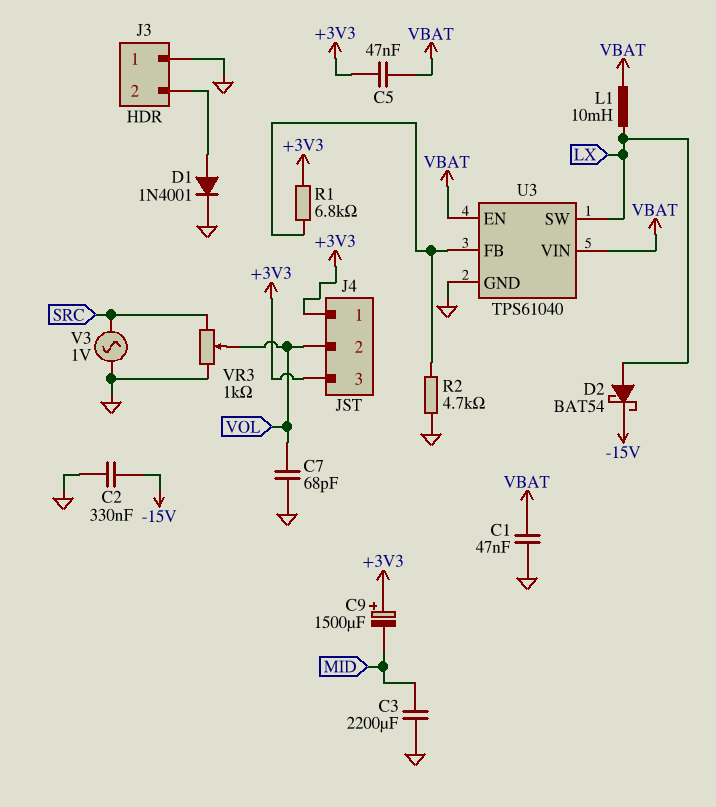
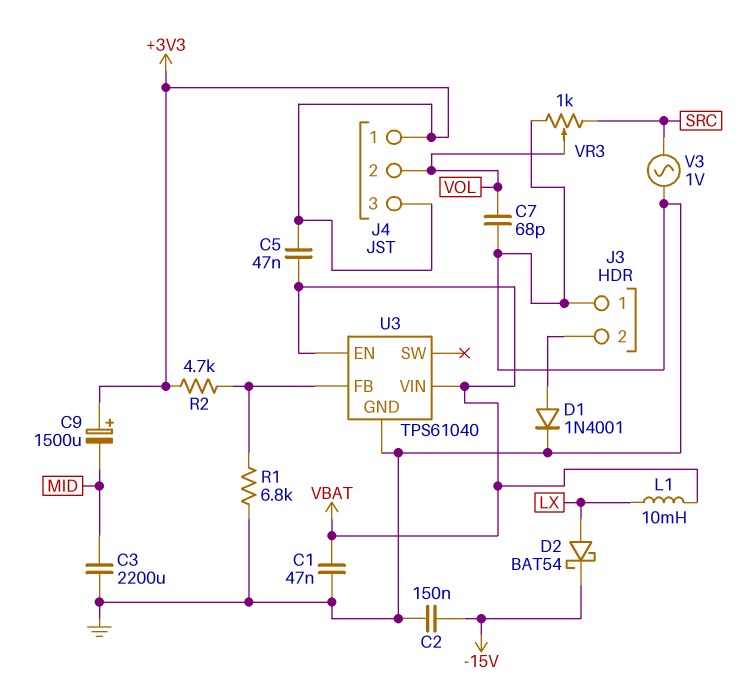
C2: 330nF (-15V, GND) -> 150nF (-15V, GND)
R1: 6.8k (+3V3, U3/FB) -> 6.8k (GND, U3/FB)
R2: 4.7k (GND, U3/FB) -> 4.7k (+3V3, U3/FB)
U3 pin SW: LX -> none

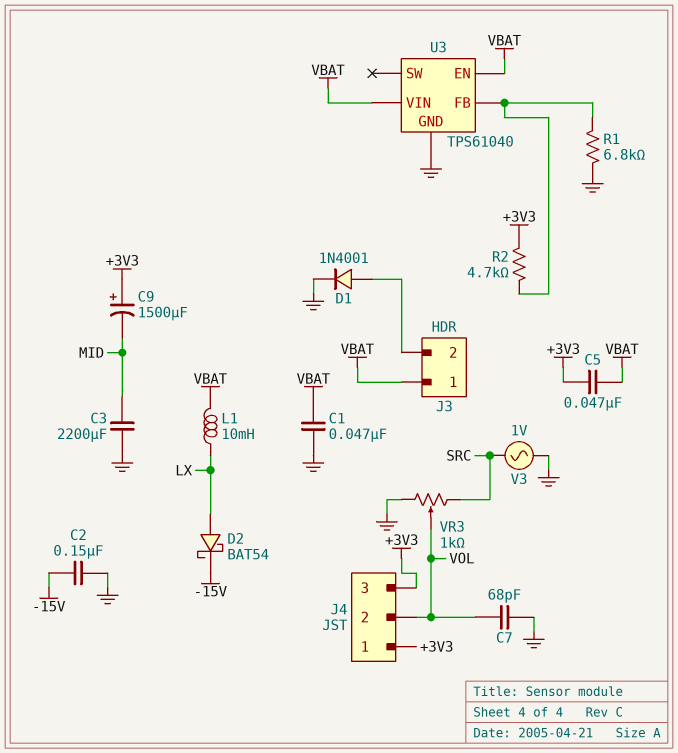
J3 pin 1: GND -> VBAT

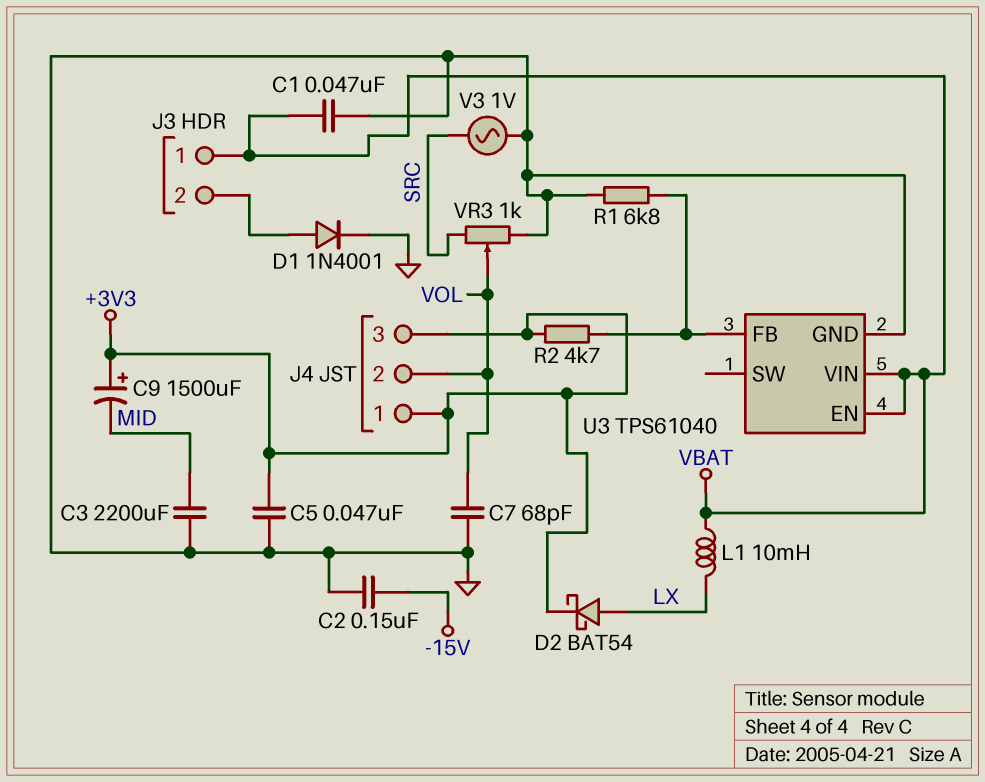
C5: 47nF (+3V3, VBAT) -> 47nF (+3V3, GND)
D2: schottky BAT54 (A LX, K -15V) -> schottky BAT54 (A LX, K +3V3)

